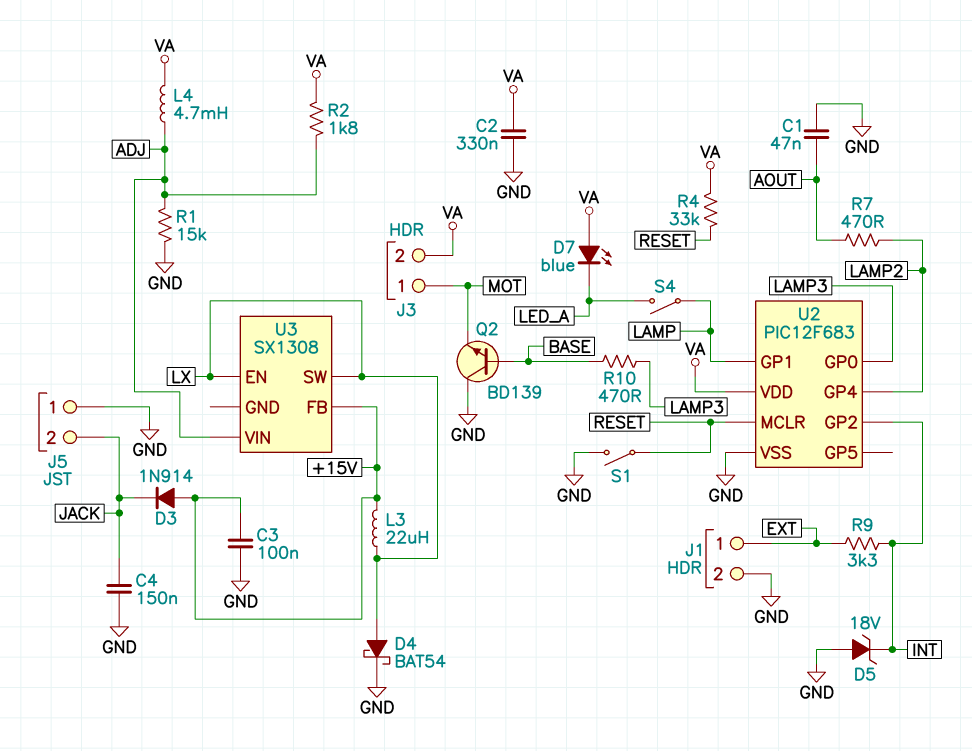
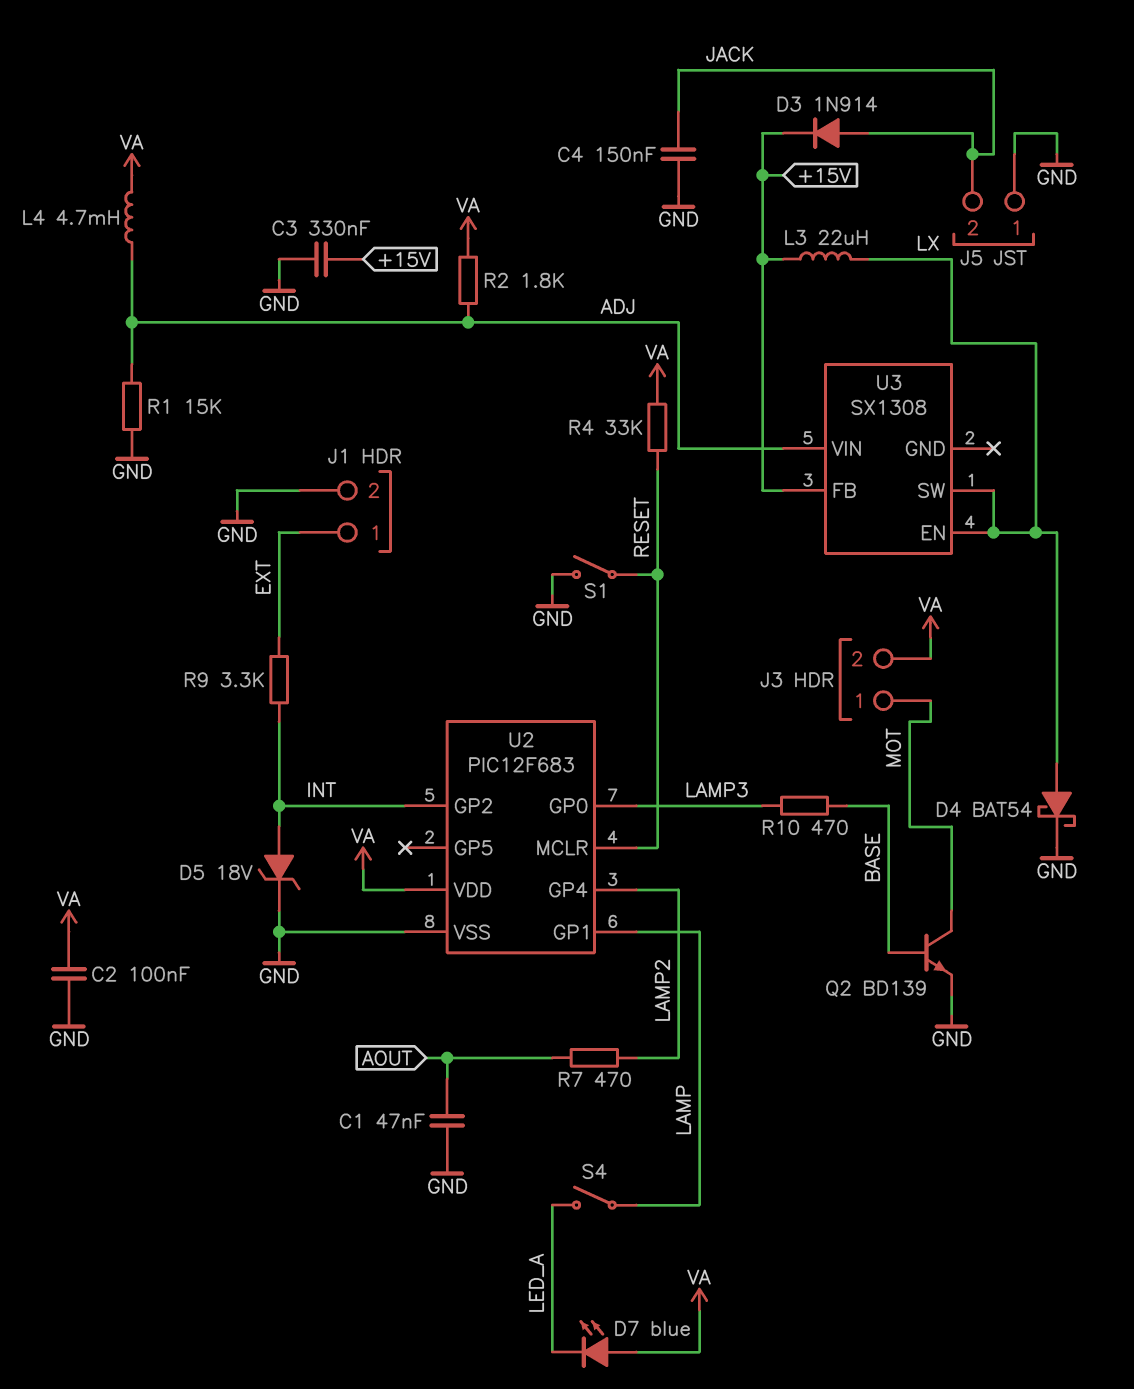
C2: 330nF (GND, VA) -> 100nF (GND, VA)
C3: 100nF (+15V, GND) -> 330nF (+15V, GND)
D3: diode 1N914 (A +15V, K JACK) -> diode 1N914 (A JACK, K +15V)
D5: zener 18V (A GND, K INT) -> zener 18V (A INT, K GND)
Q2: NPN BD139 (B BASE, C GND, E MOT) -> NPN BD139 (B BASE, C MOT, E GND)

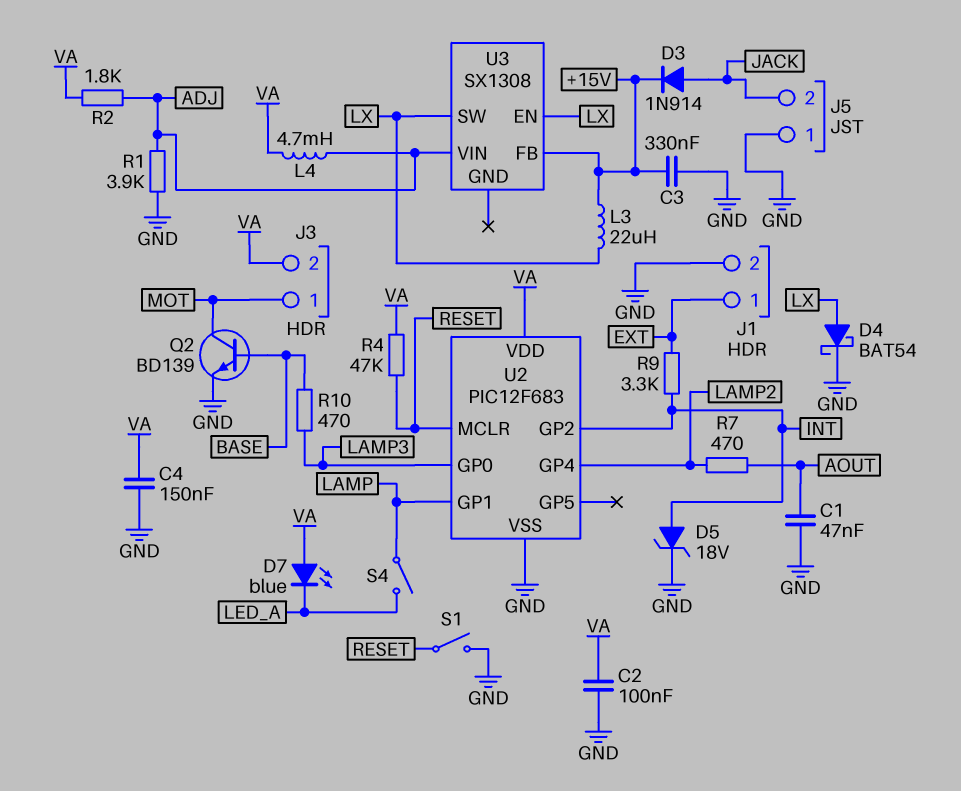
C4: 150nF (GND, JACK) -> 150nF (GND, VA)
R1: 15k (ADJ, GND) -> 3.9k (ADJ, GND)
R4: 33k (RESET, VA) -> 47k (RESET, VA)

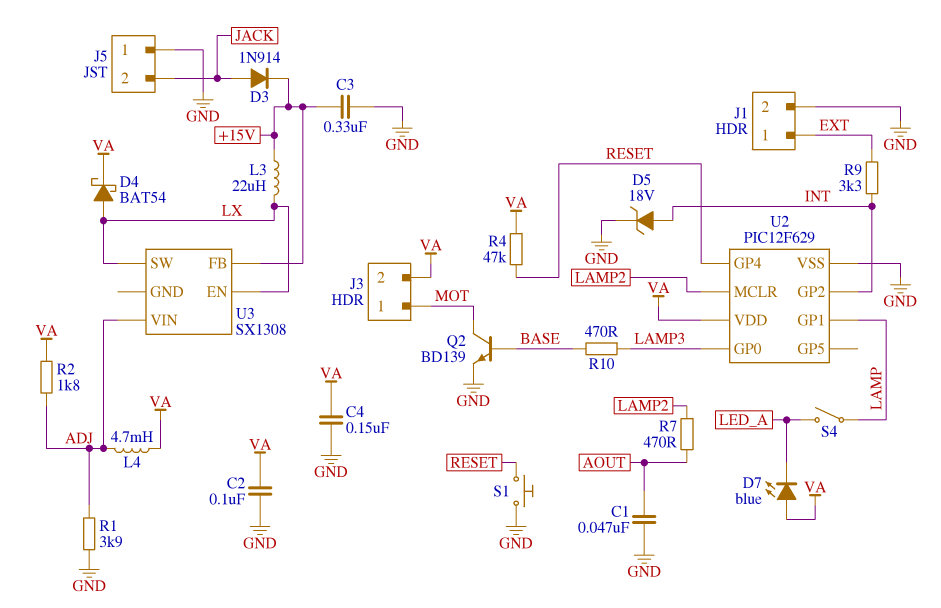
D4: schottky BAT54 (A LX, K GND) -> schottky BAT54 (A LX, K VA)
S1: switch (GND, RESET) -> button (GND, RESET)
U2: PIC12F683 -> PIC12F629
U2 pin GP4: LAMP2 -> RESET
U2 pin MCLR: RESET -> LAMP2

